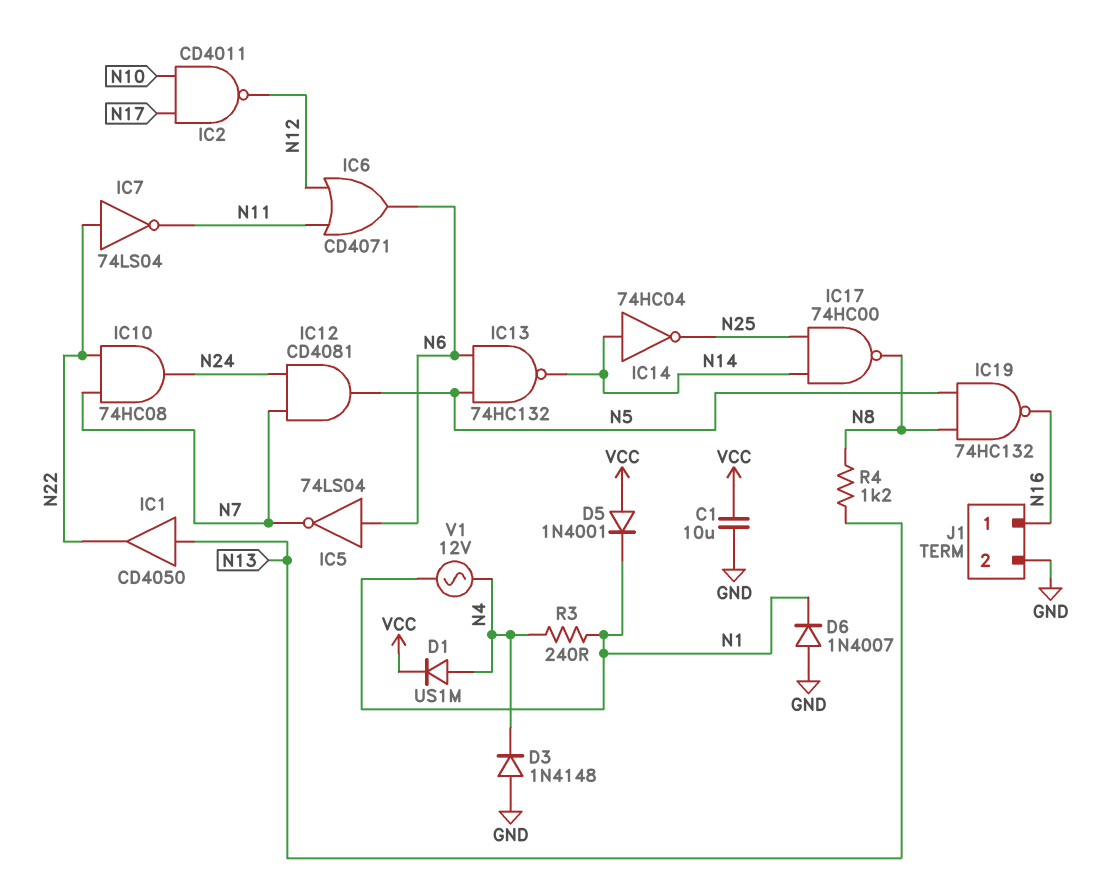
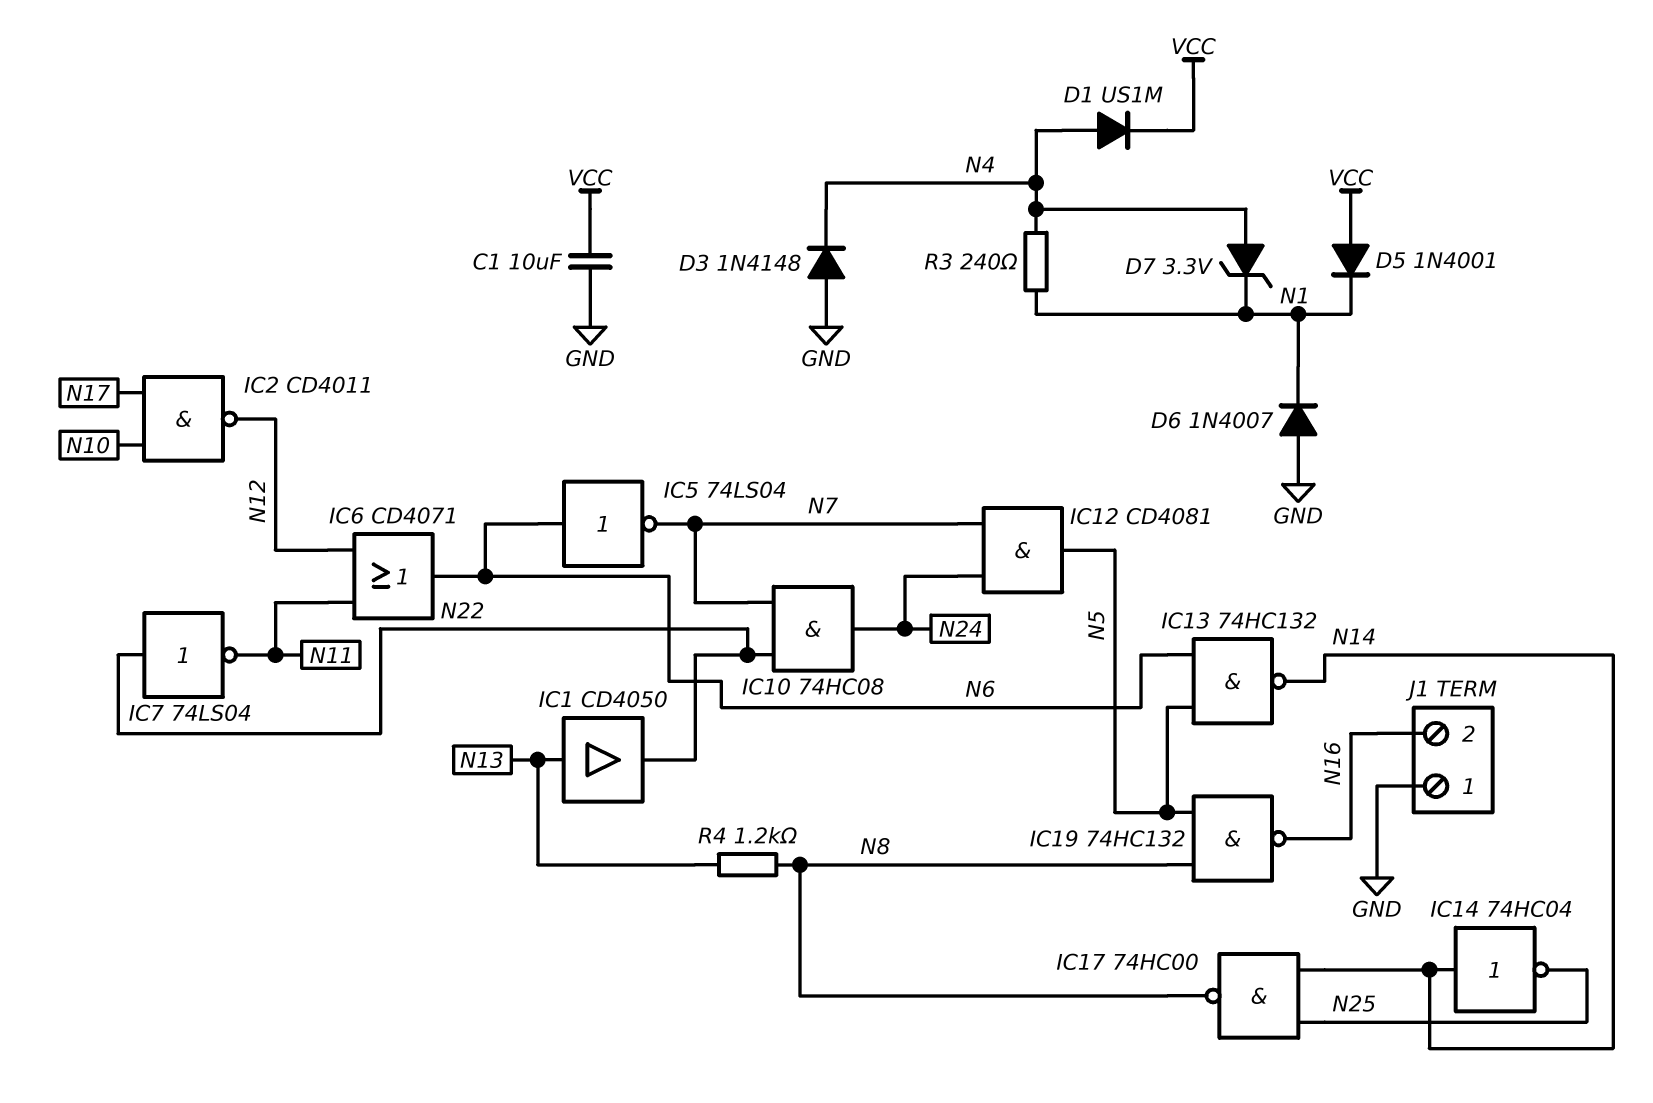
D7: none -> zener 3.3V (A N4, K N1)
J1 pin 1: N16 -> GND
J1 pin 2: GND -> N16
V1: AC 12V (N1, N4) -> none

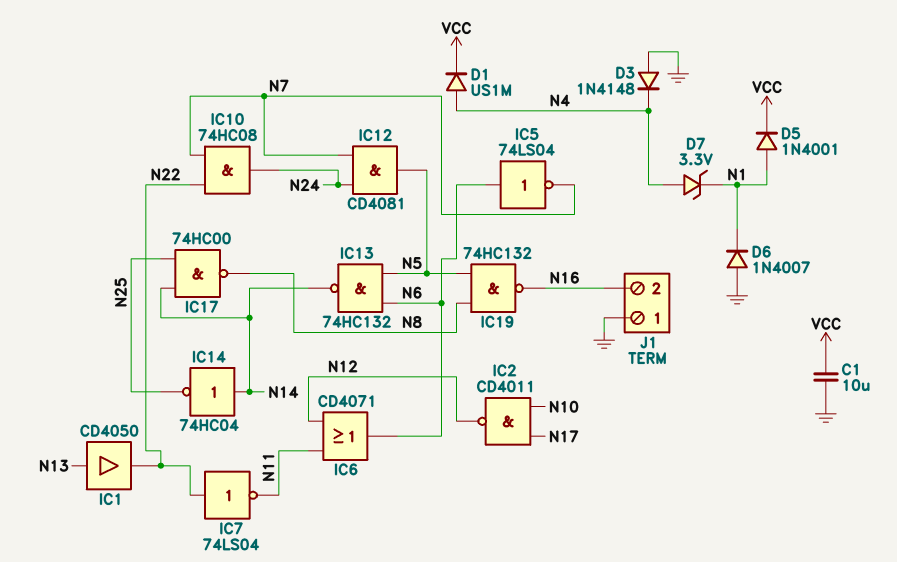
D5: diode 1N4001 (A VCC, K N1) -> diode 1N4001 (A N1, K VCC)
R3: 240 (N1, N4) -> none
R4: 1.2k (N8, N13) -> none

